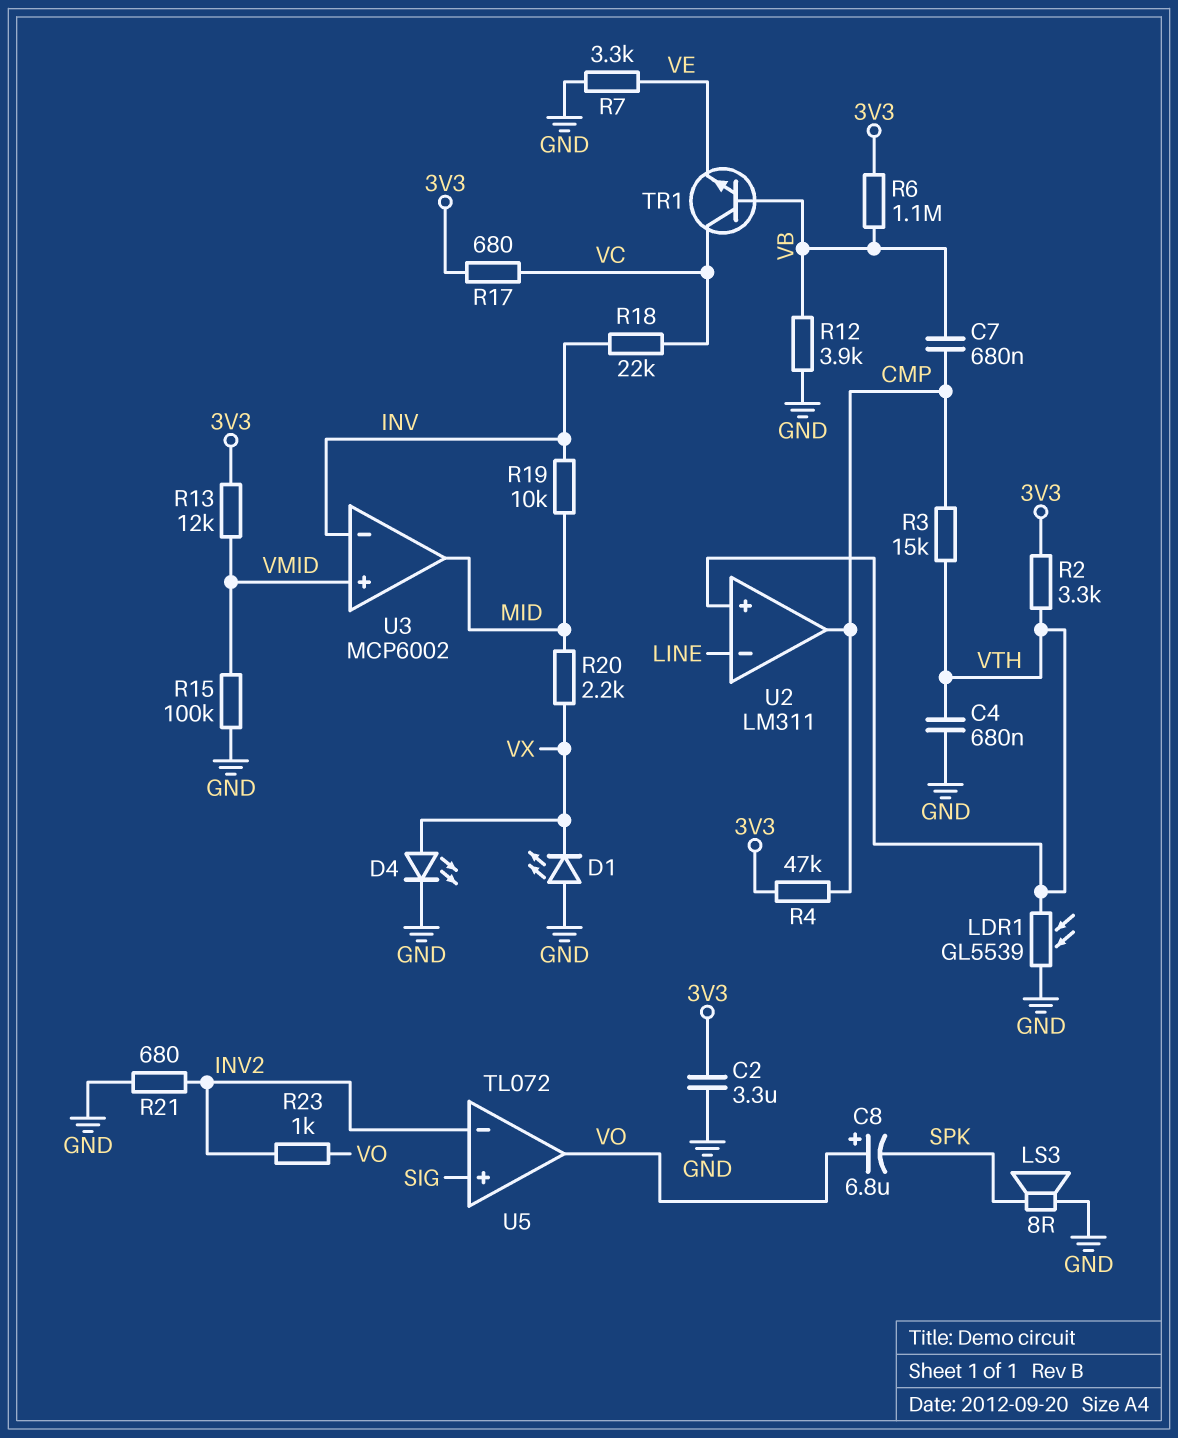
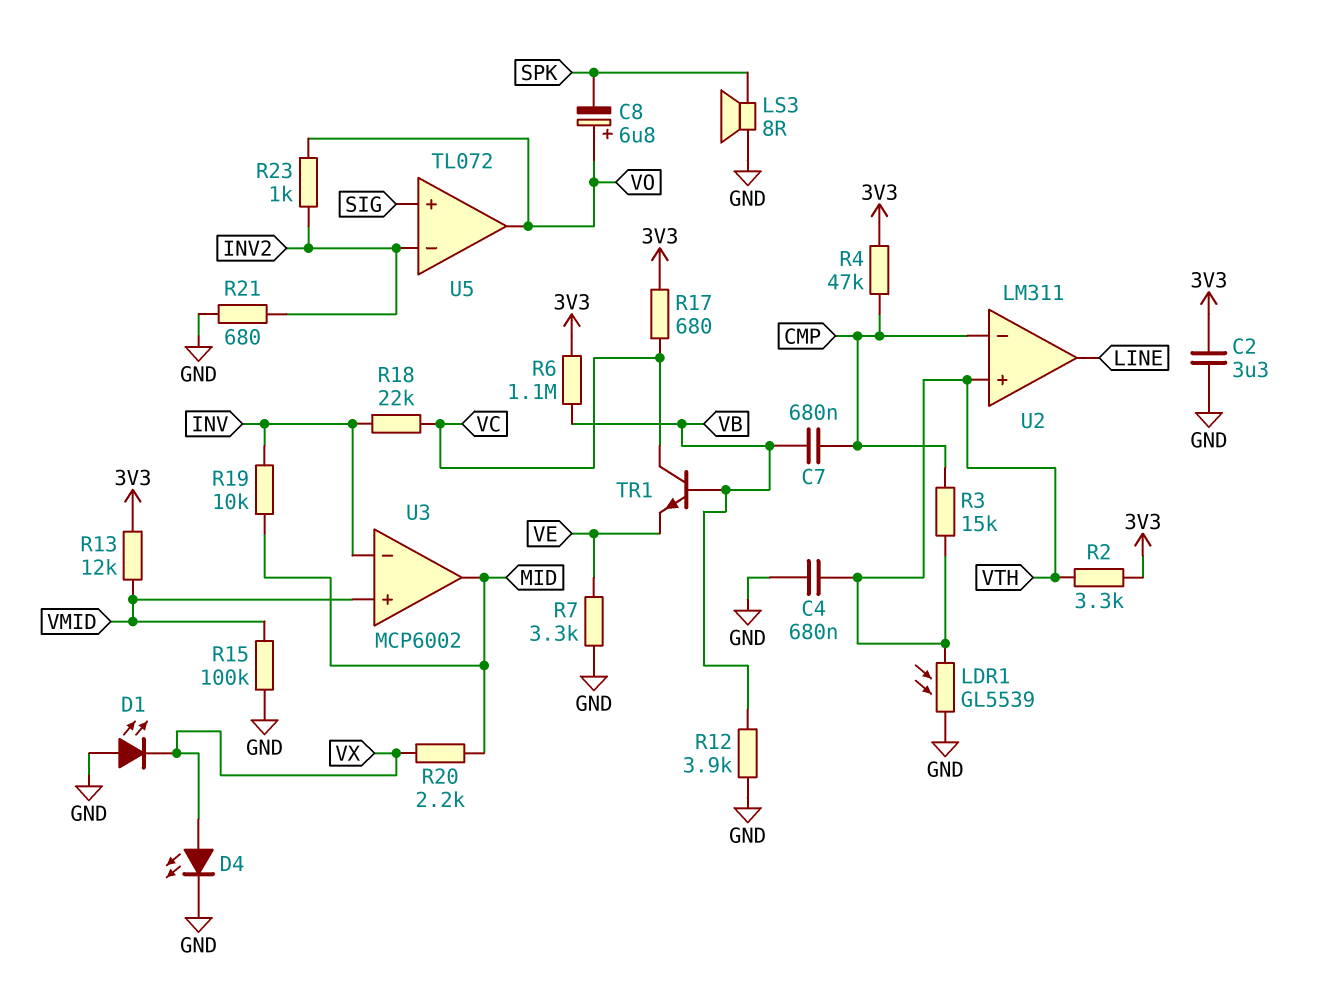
U2 pin in-: LINE -> CMP
U2 pin out: CMP -> LINE

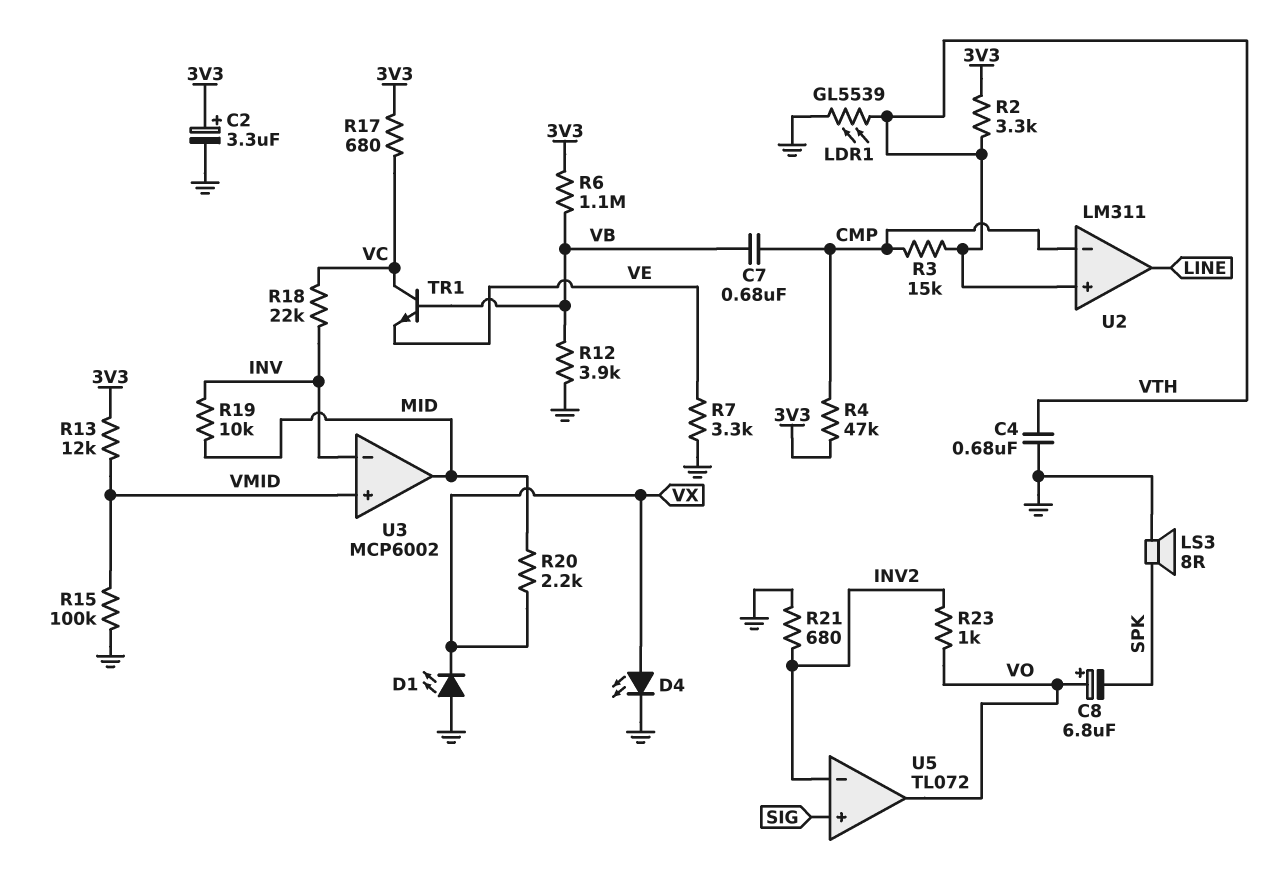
C2: 3.3uF (3V3, GND) -> 3.3uF (plus 3V3, minus GND)

